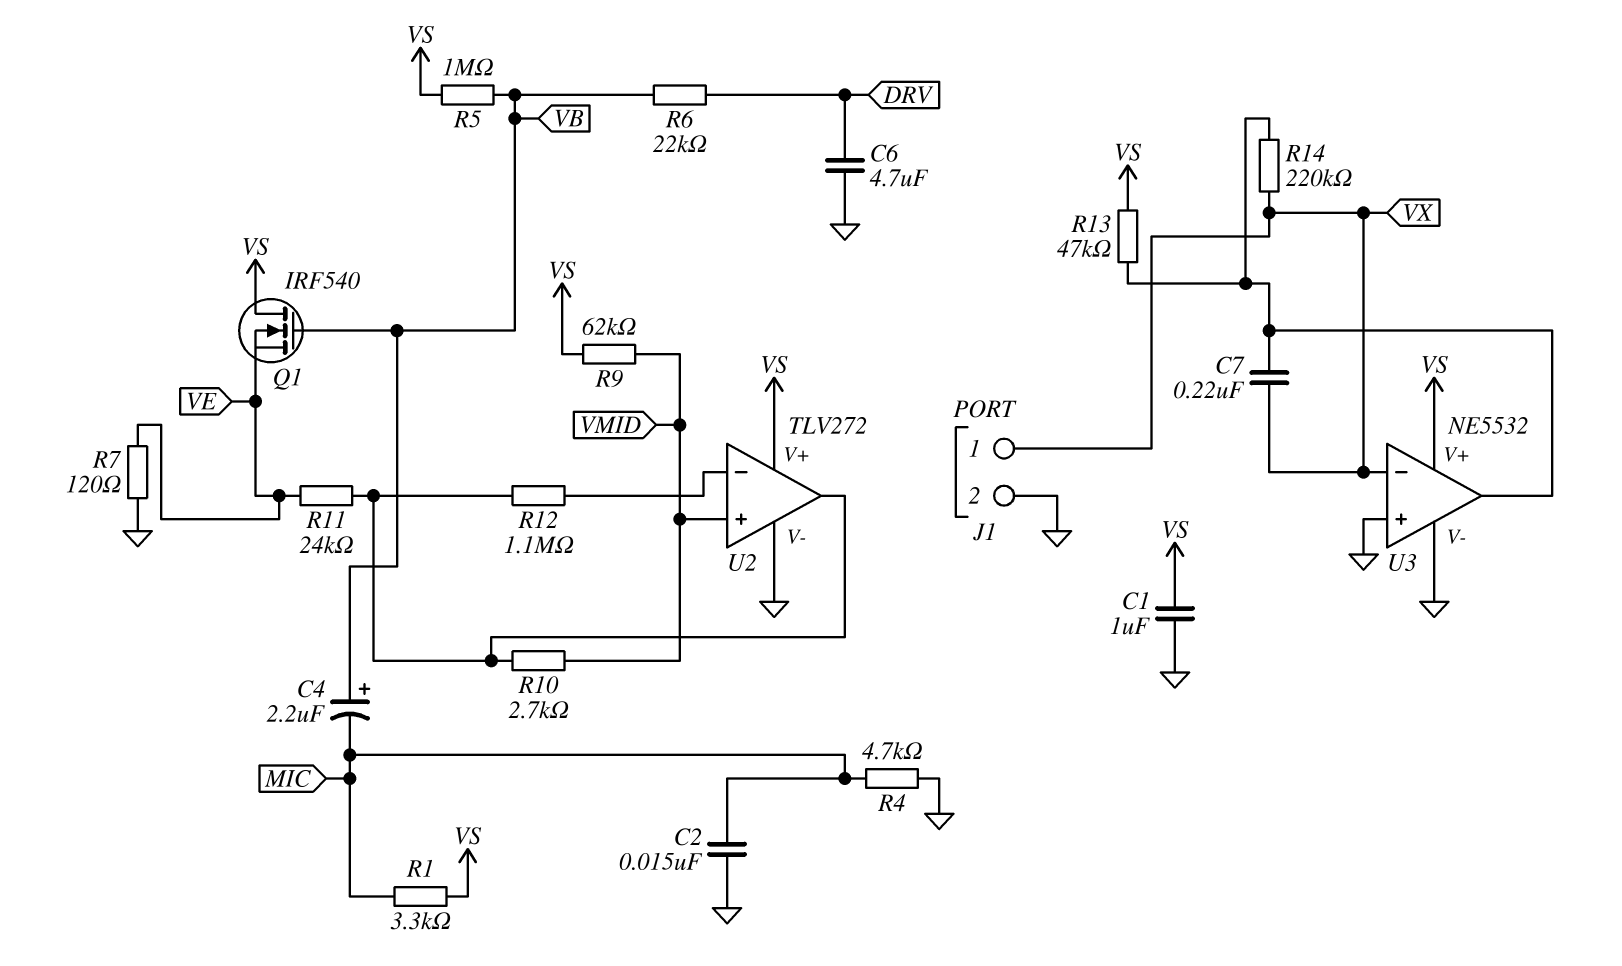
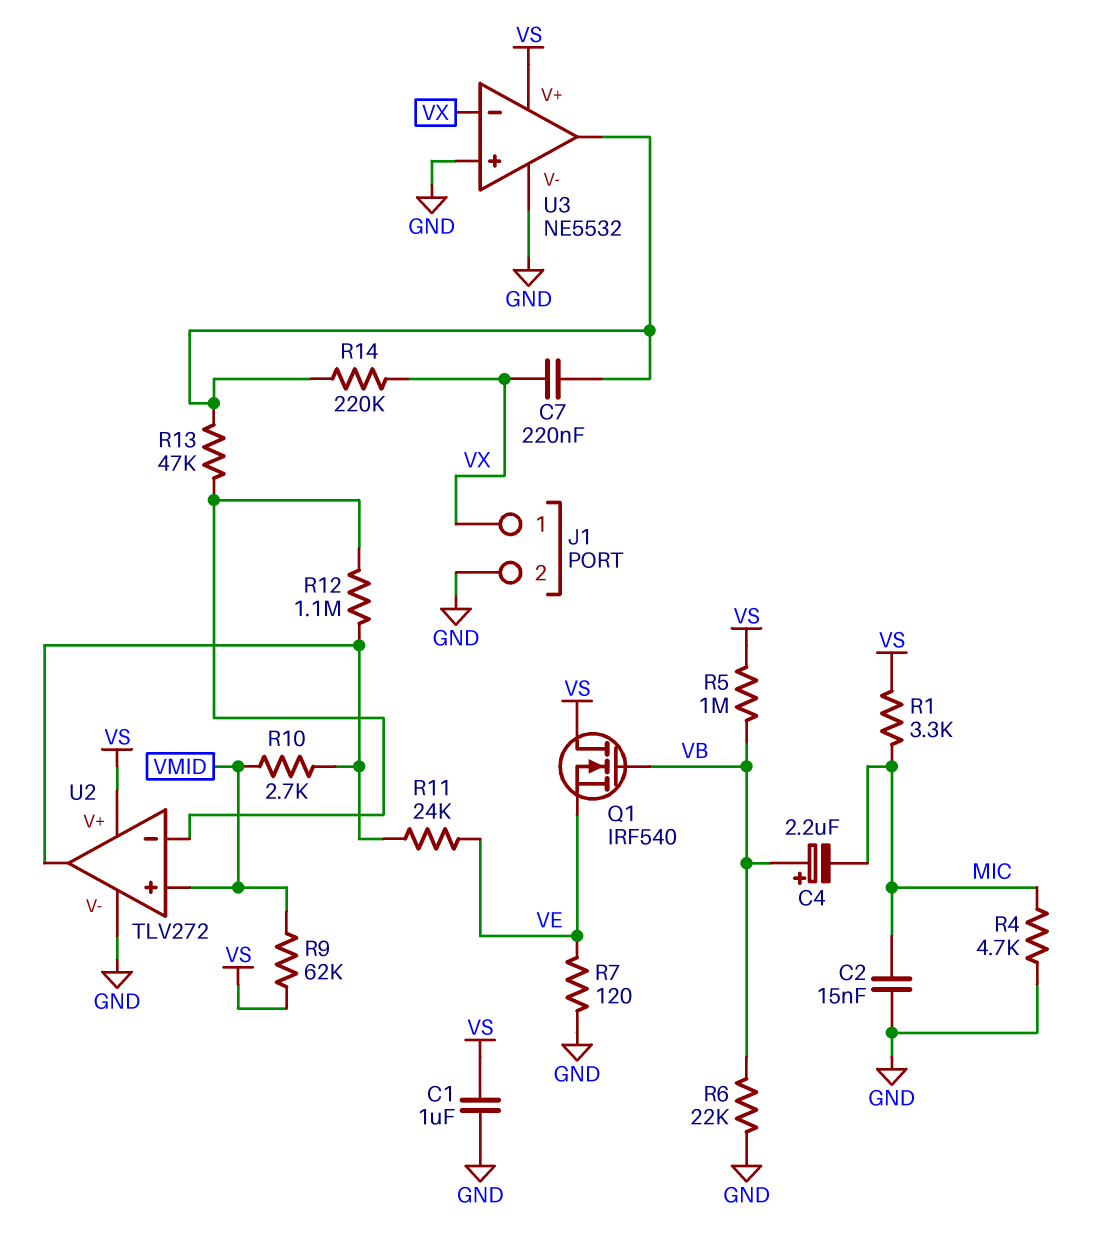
C6: 4.7uF (DRV, GND) -> none
R6: 22k (DRV, VB) -> 22k (GND, VB)
R13: 47k (U3/out, VS) -> 47k (U2/in-, U3/out)

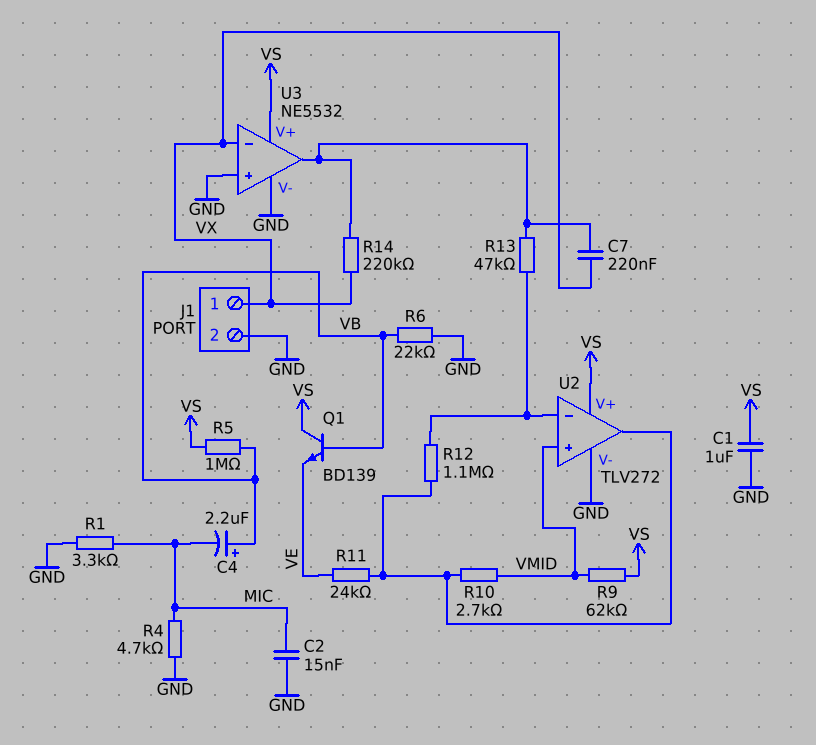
Q1: NMOS IRF540 (G VB, D VS, S VE) -> NPN BD139 (B VB, C VS, E VE)
R1: 3.3k (MIC, VS) -> 3.3k (GND, MIC)
R7: 120 (GND, VE) -> none

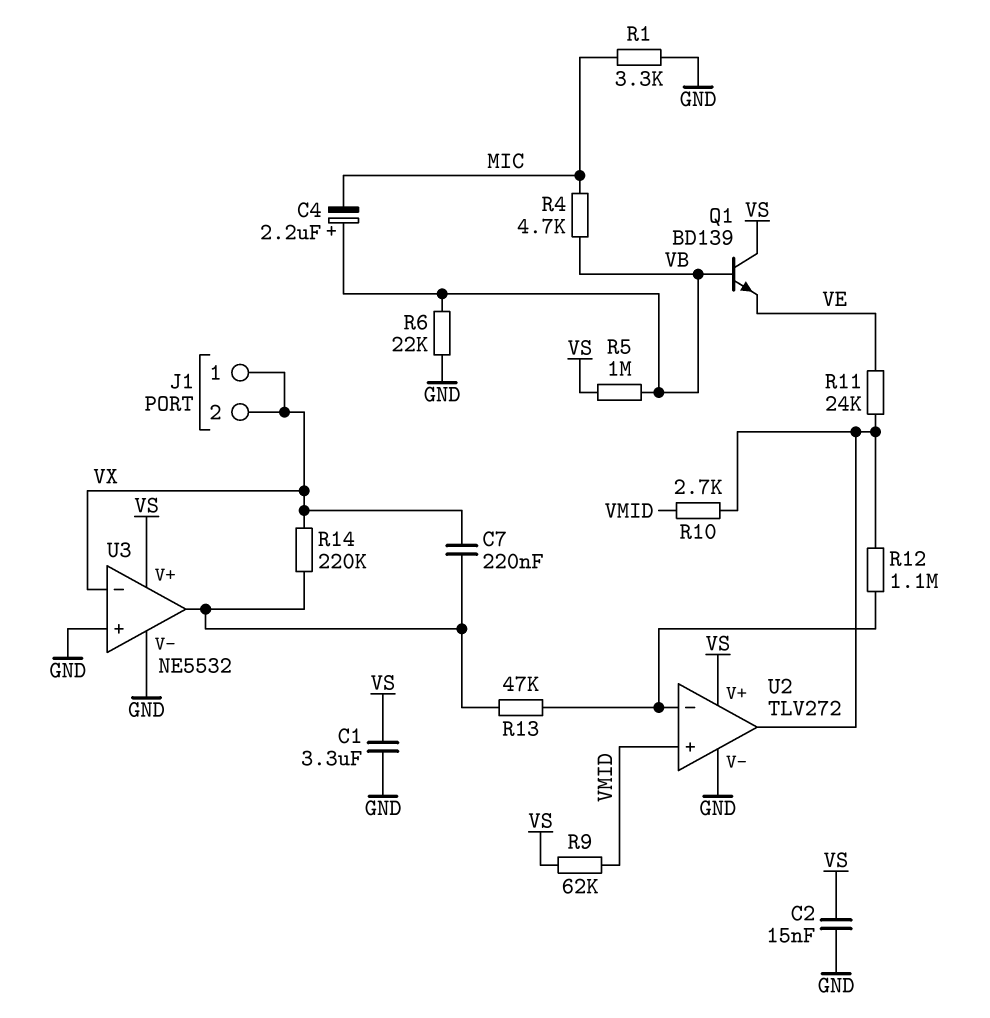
C1: 1uF (GND, VS) -> 3.3uF (GND, VS)
C2: 15nF (GND, MIC) -> 15nF (GND, VS)
J1 pin 2: GND -> VX
R4: 4.7k (GND, MIC) -> 4.7k (MIC, VB)

